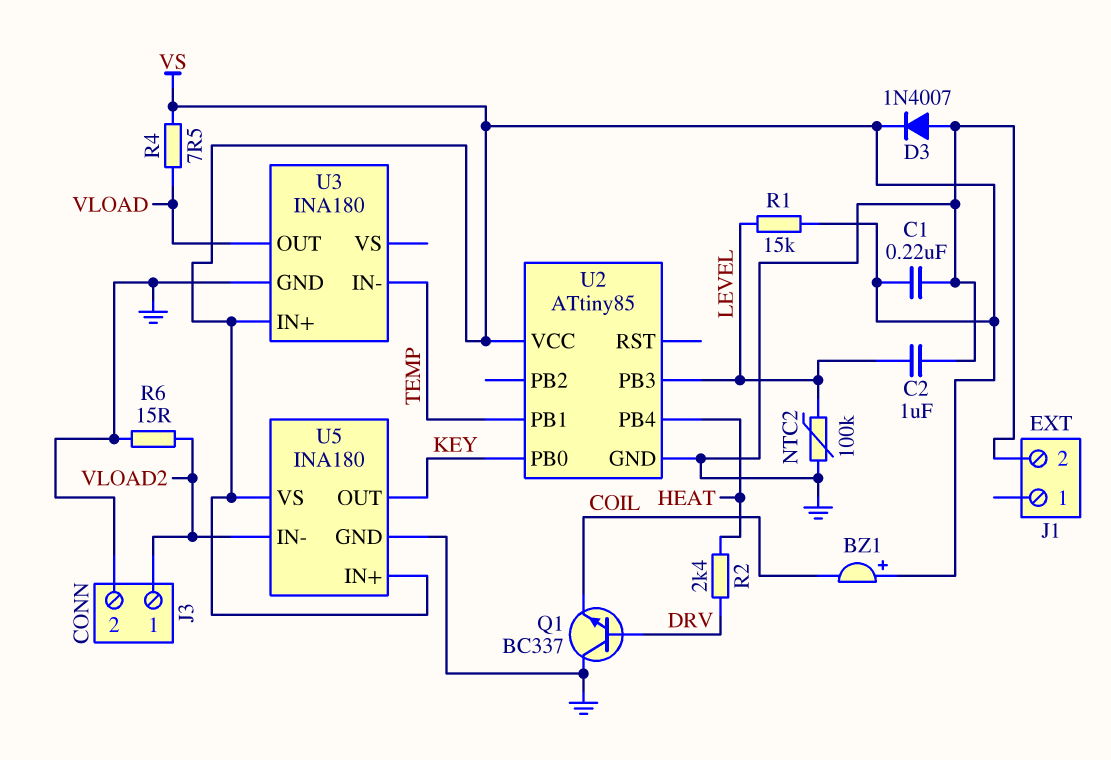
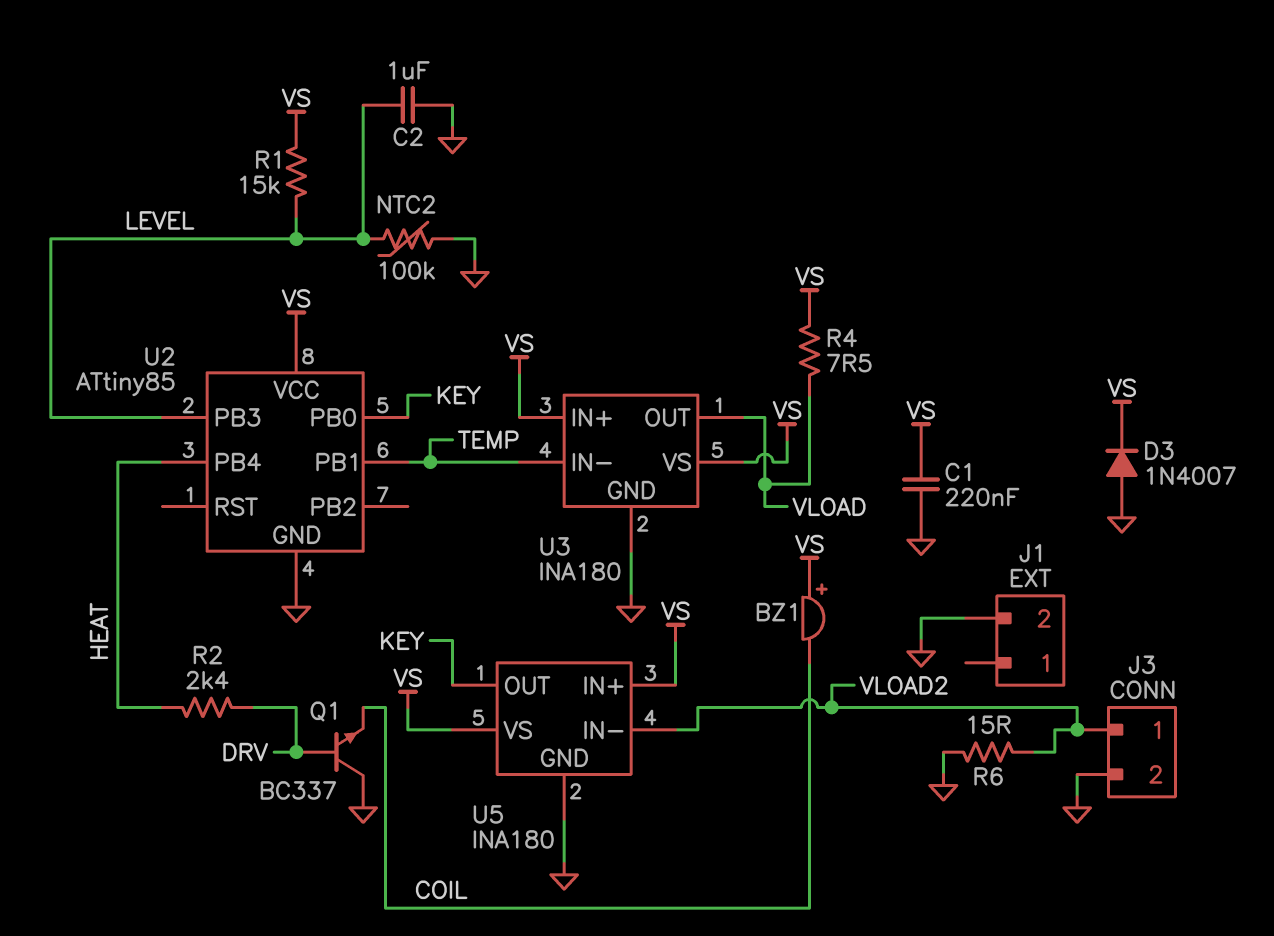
U3 pin VS: none -> VS

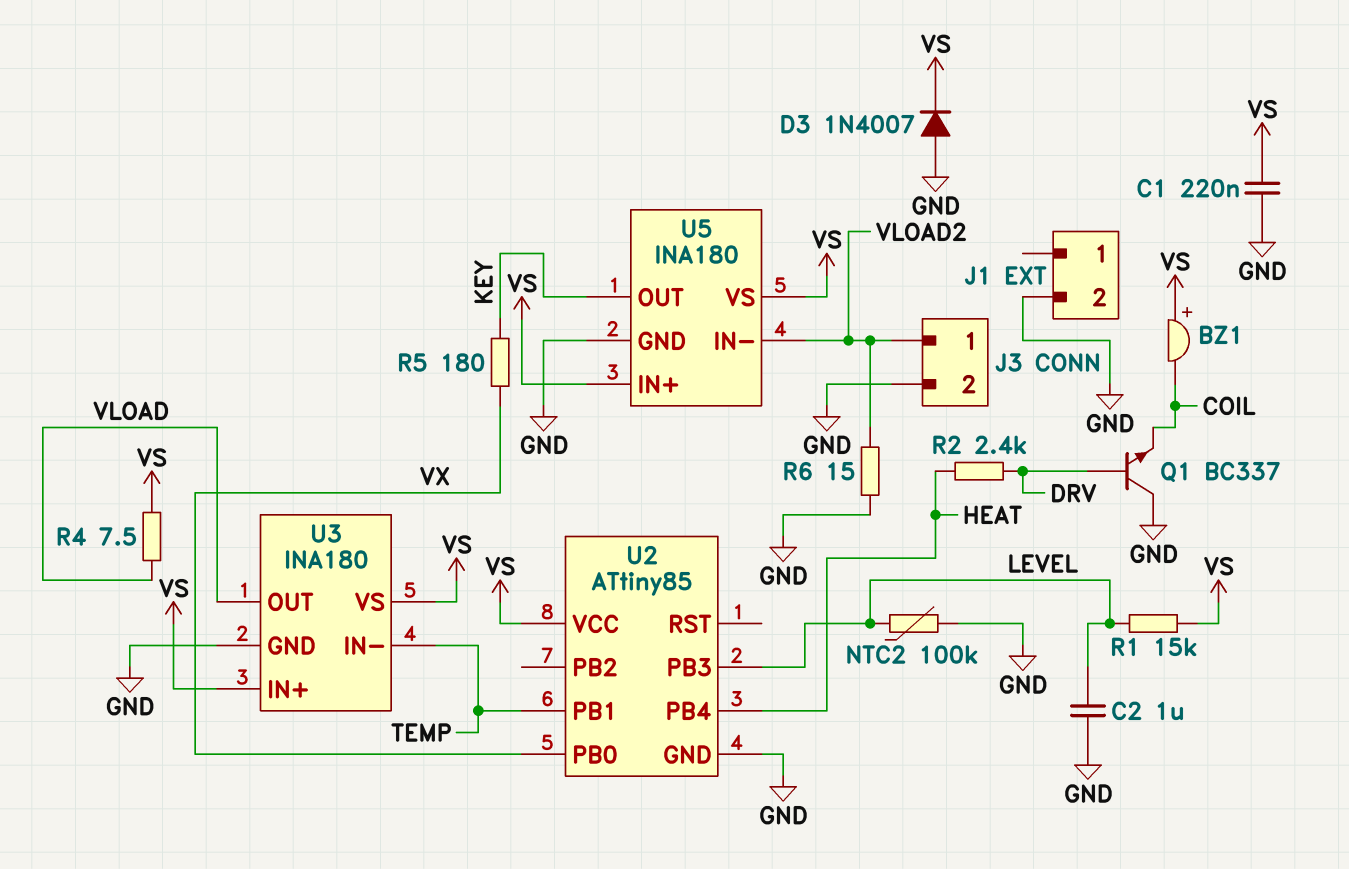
R5: none -> 180 (KEY, VX)
U2 pin PB0: KEY -> VX

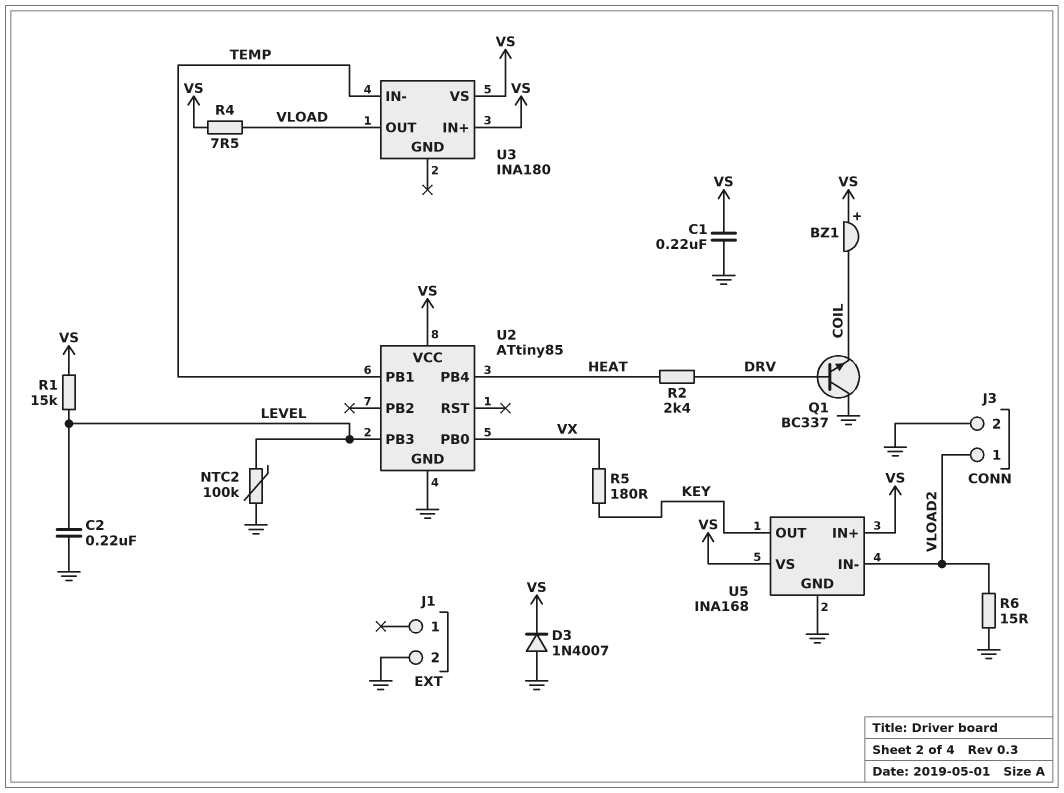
C2: 1uF (GND, LEVEL) -> 220nF (GND, LEVEL)
U3 pin GND: GND -> none
U5: INA180 -> INA168

